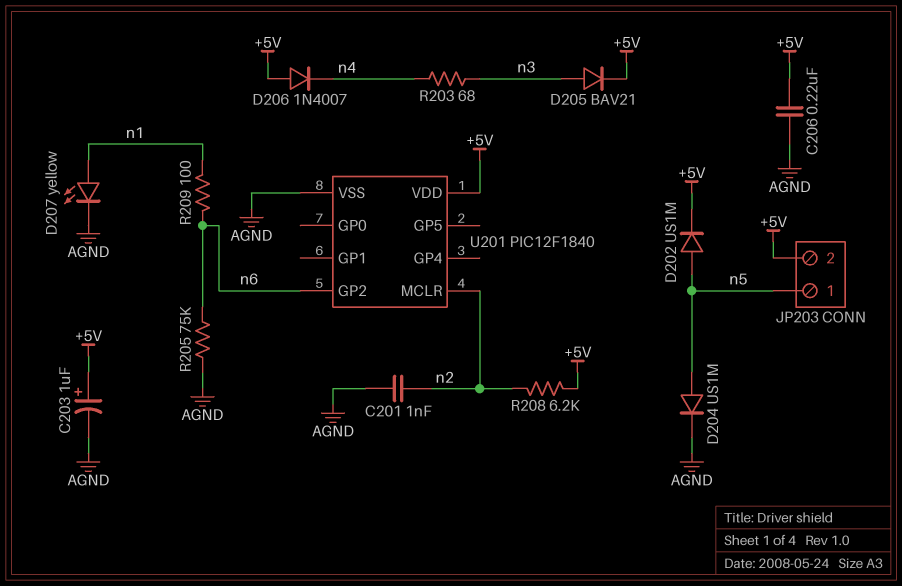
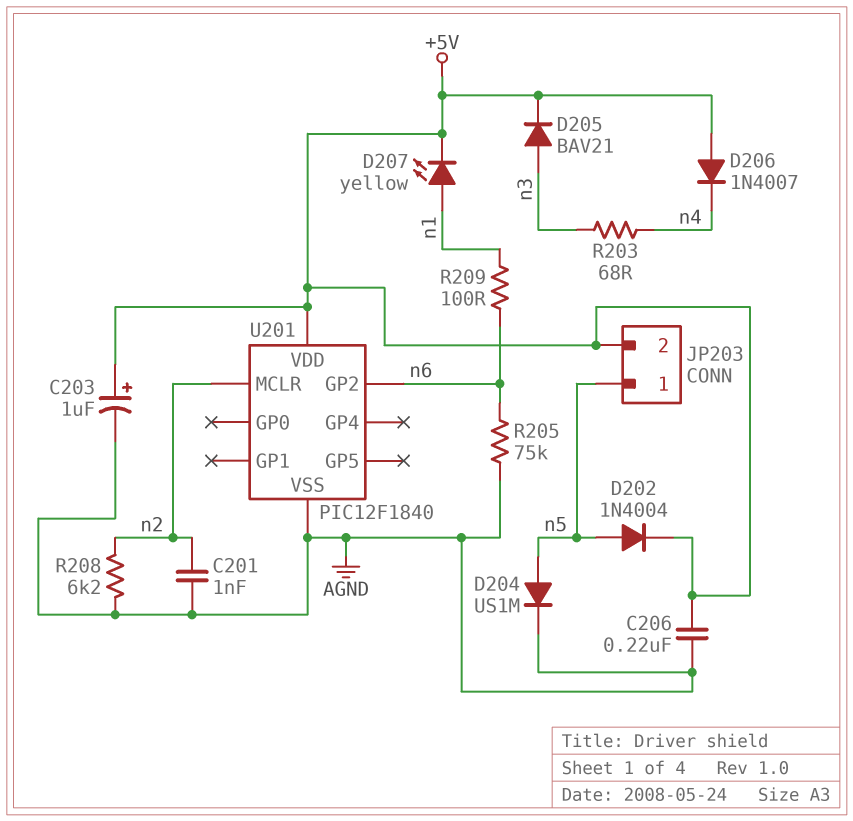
D202: diode US1M (A n5, K +5V) -> diode 1N4004 (A n5, K +5V)
D207: LED yellow (A n1, K AGND) -> LED yellow (A n1, K +5V)
R208: 6.2k (+5V, n2) -> 6.2k (AGND, n2)

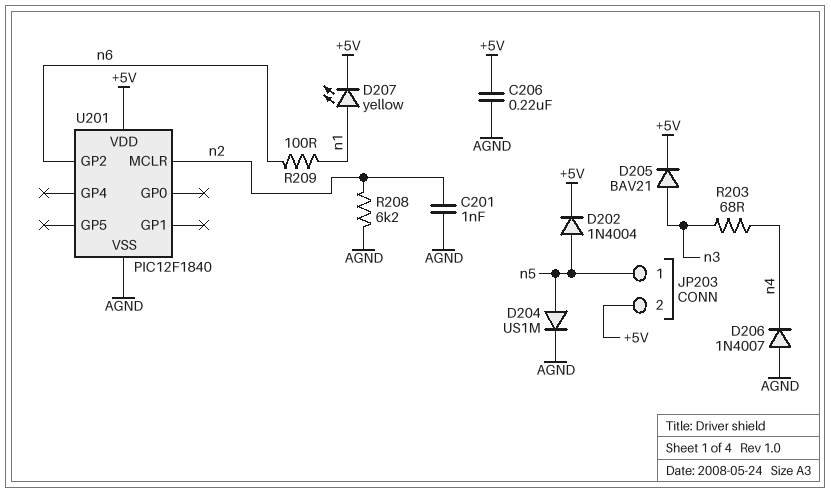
C203: 1uF (plus +5V, minus AGND) -> none
D206: diode 1N4007 (A +5V, K n4) -> diode 1N4007 (A AGND, K n4)
R205: 75k (AGND, n6) -> none

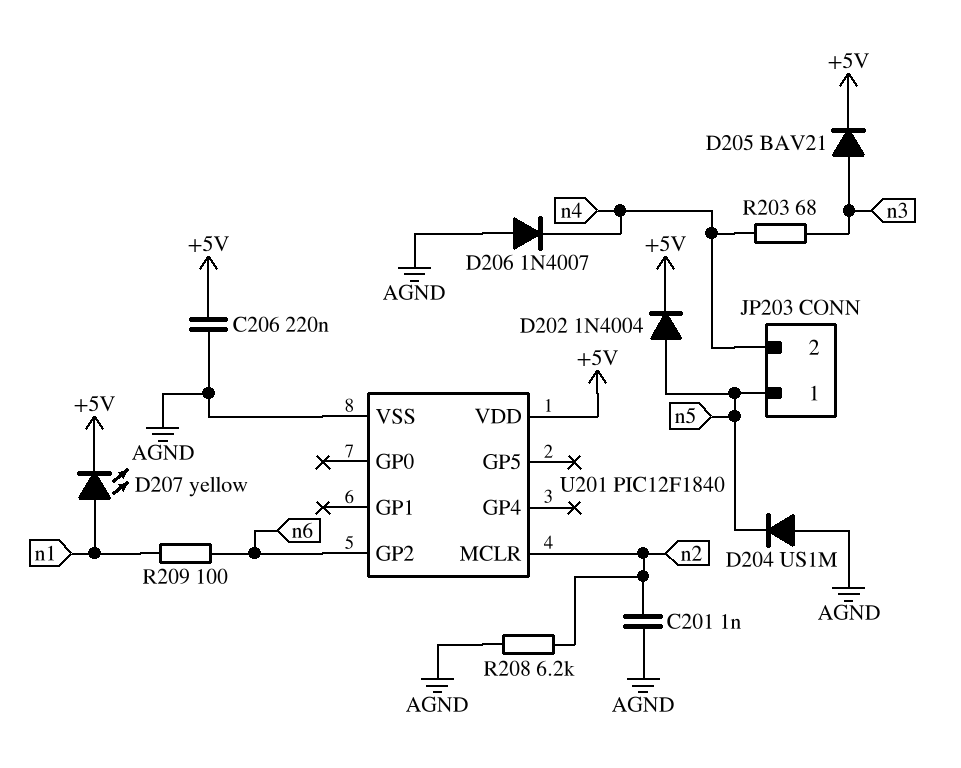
D204: diode US1M (A n5, K AGND) -> diode US1M (A AGND, K n5)
JP203 pin 2: +5V -> n4

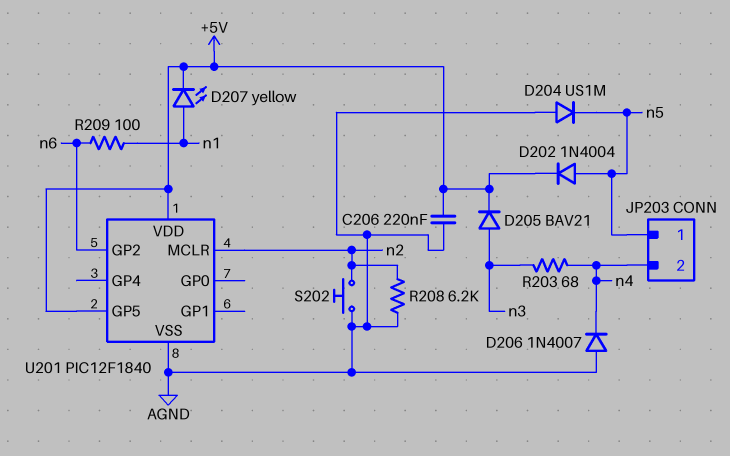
C201: 1nF (AGND, n2) -> none
S202: none -> button (AGND, n2)
U201 pin GP5: none -> +5V

